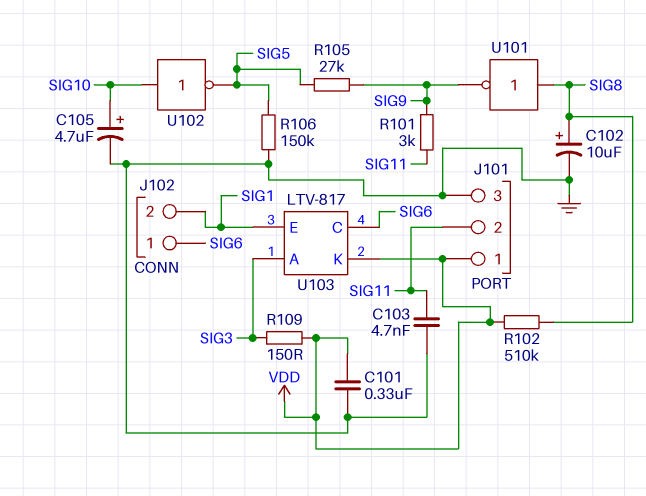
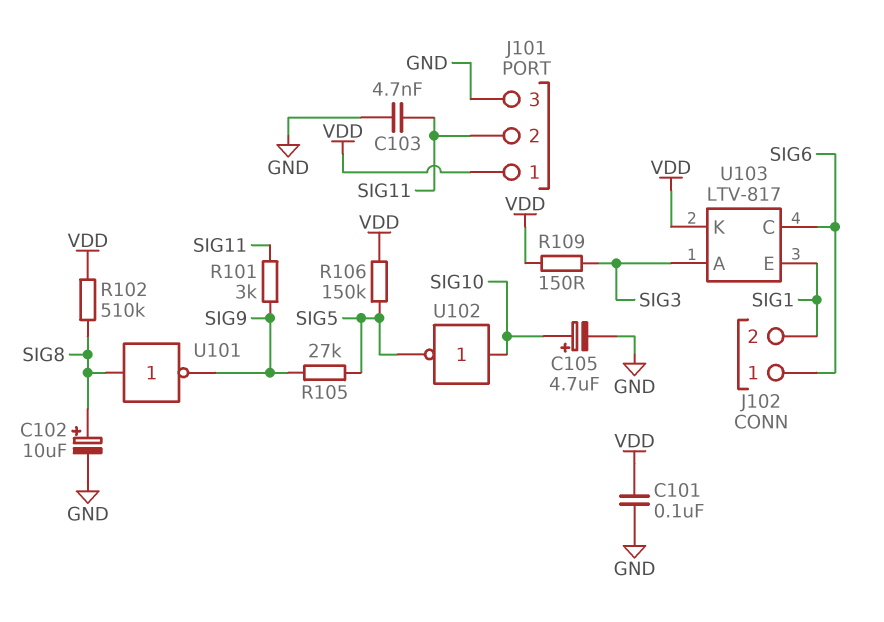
C101: 330nF (GND, VDD) -> 100nF (GND, VDD)
R106: 150k (GND, SIG5) -> 150k (SIG5, VDD)

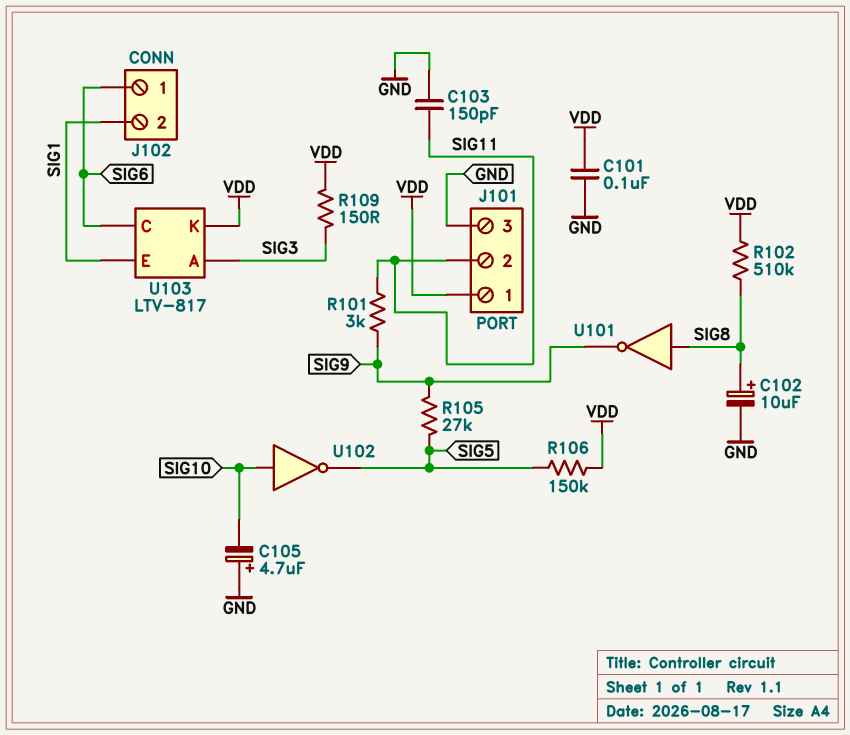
C103: 4.7nF (GND, SIG11) -> 150pF (GND, SIG11)
C105: 4.7uF (plus SIG10, minus GND) -> 4.7uF (plus GND, minus SIG10)

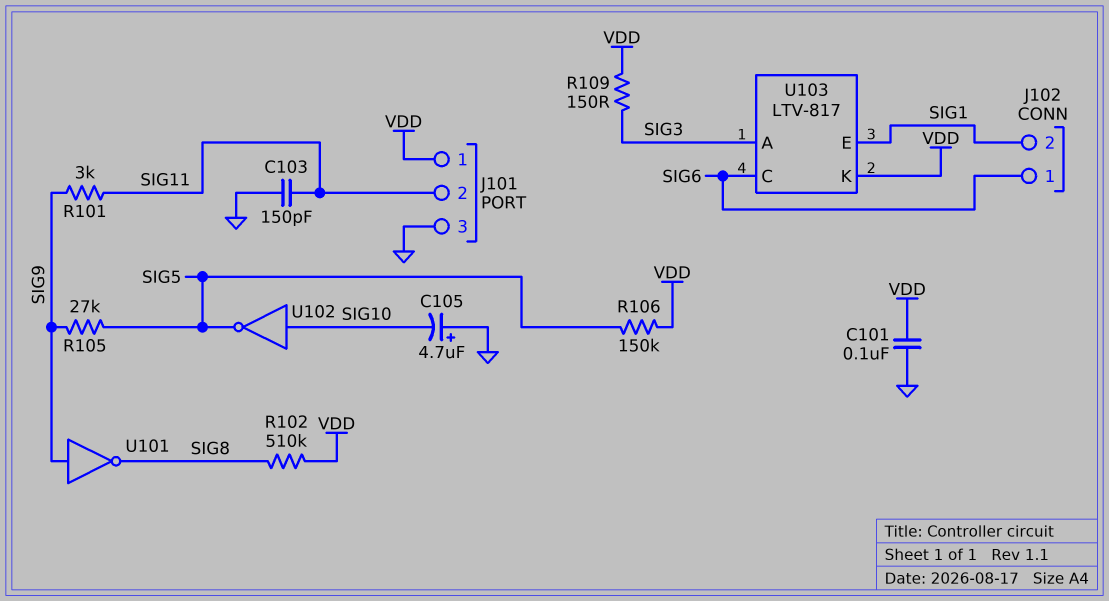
C102: 10uF (plus SIG8, minus GND) -> none
U101: NOT (in SIG8, out SIG9) -> NOT (in SIG9, out SIG8)

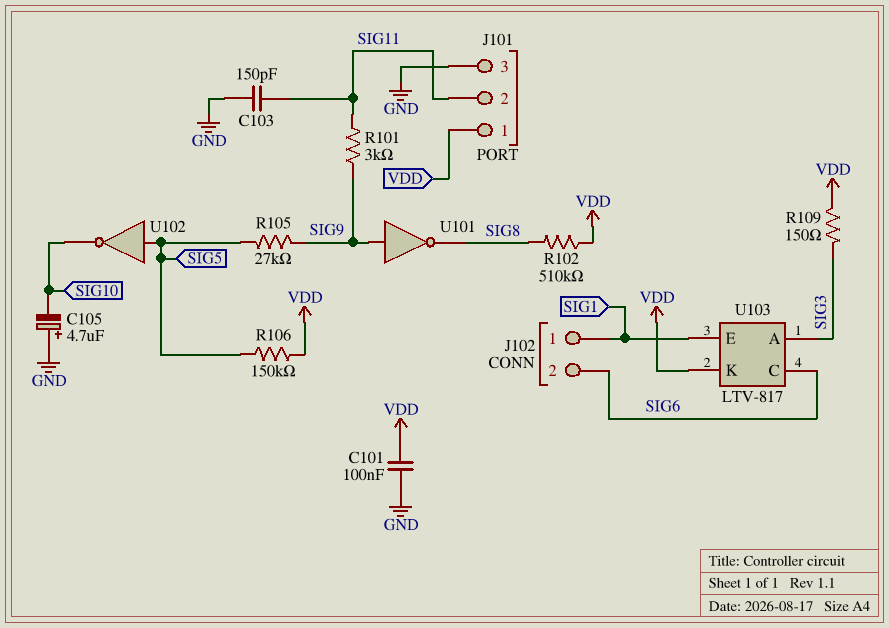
J102 pin 1: SIG6 -> SIG1
J102 pin 2: SIG1 -> SIG6
U102: NOT (in SIG10, out SIG5) -> NOT (in SIG5, out SIG10)

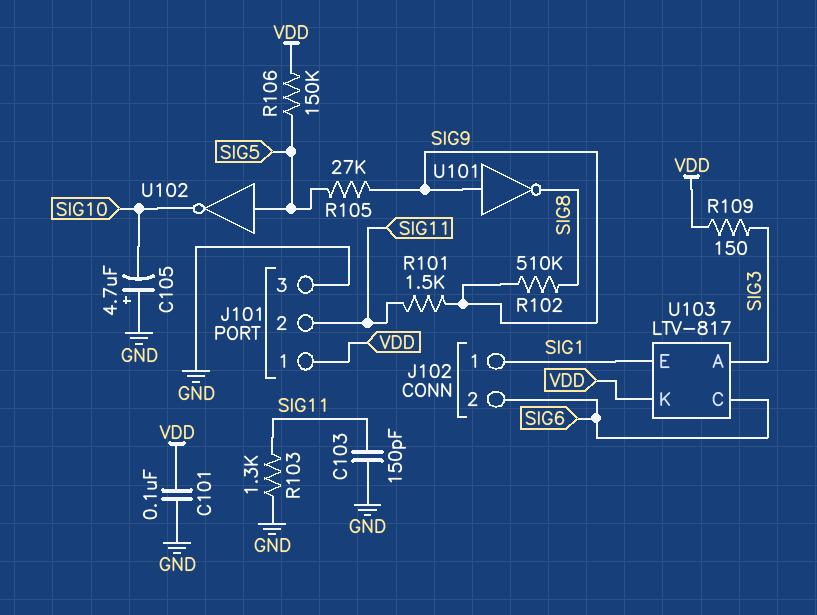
R101: 3k (SIG9, SIG11) -> 1.5k (SIG9, SIG11)
R102: 510k (SIG8, VDD) -> 510k (SIG8, SIG9)
R103: none -> 1.3k (GND, SIG11)

